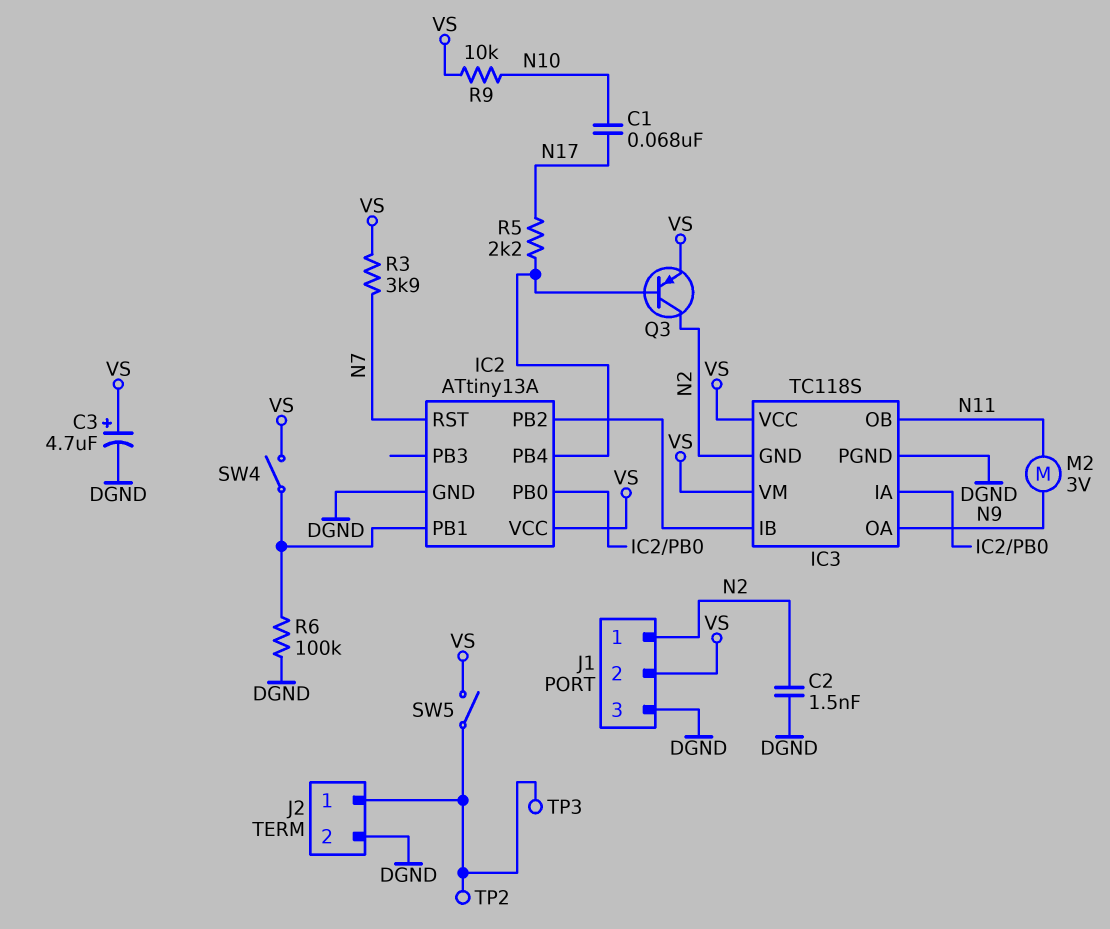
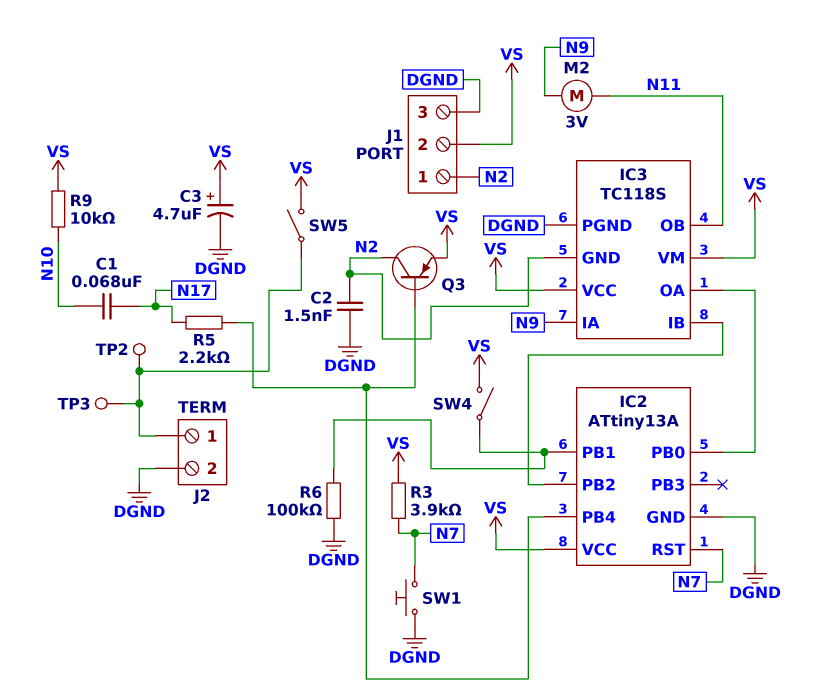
IC3 pin IA: IC2/PB0 -> N9
IC3 pin OA: N9 -> IC2/PB0
SW1: none -> button (DGND, N7)

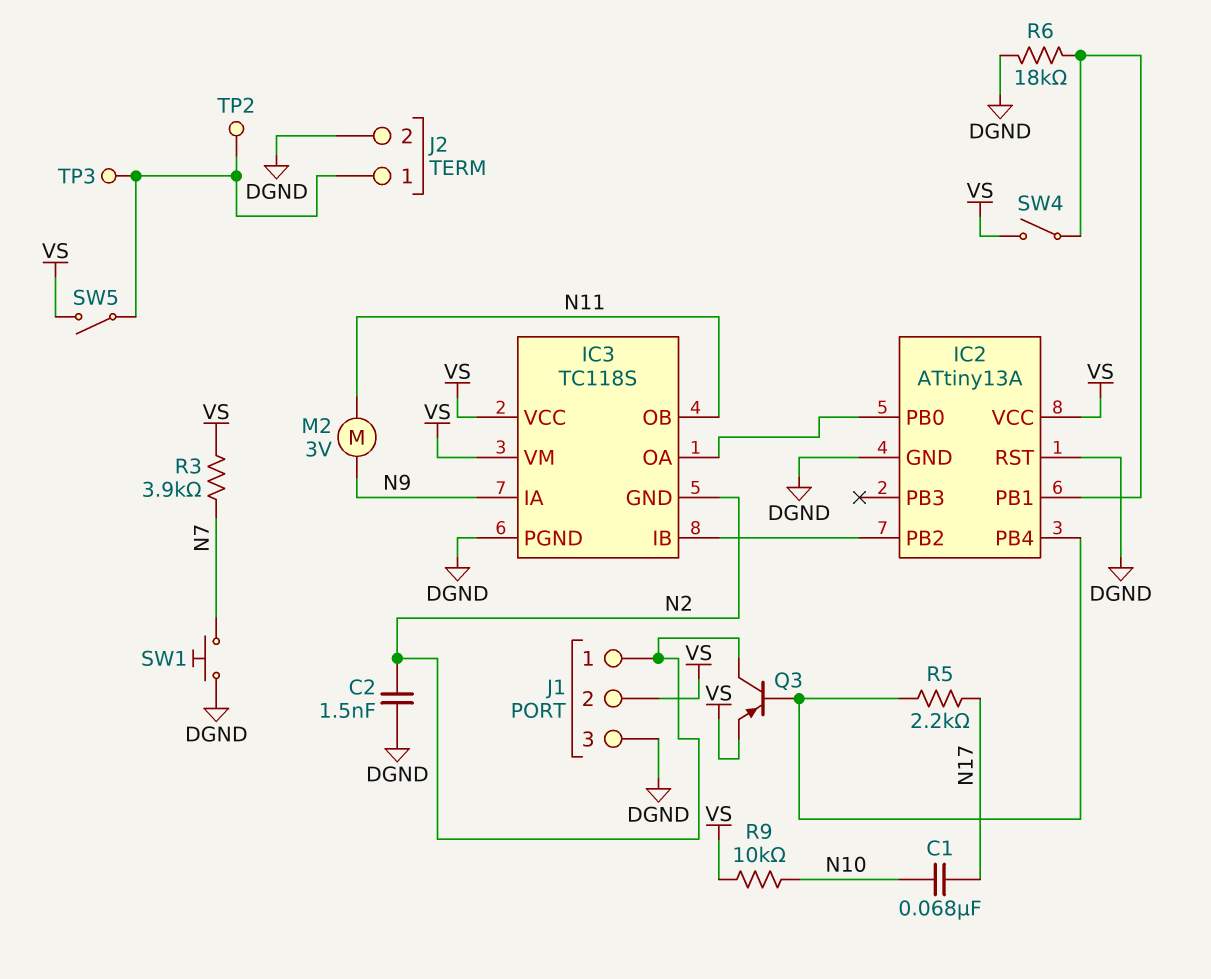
C3: 4.7uF (plus VS, minus DGND) -> none
IC2 pin RST: N7 -> DGND
R6: 100k (DGND, IC2/PB1) -> 18k (DGND, IC2/PB1)

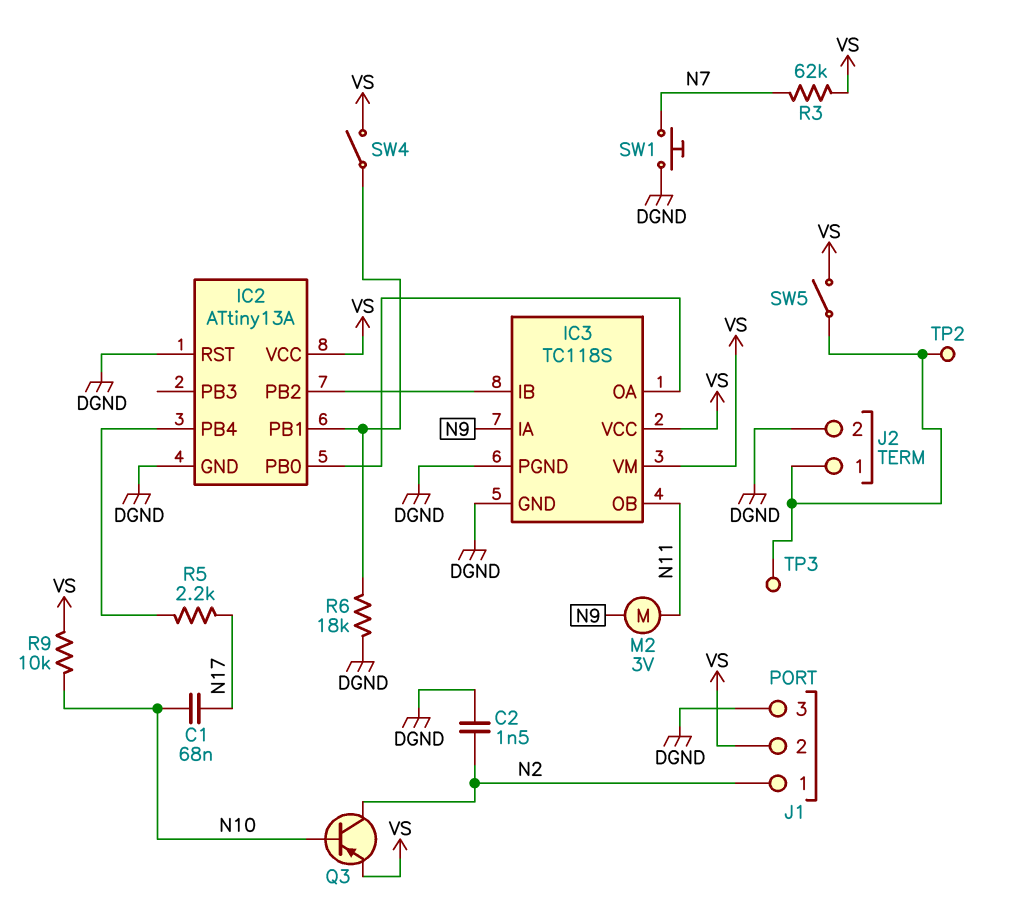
IC3 pin GND: N2 -> DGND
Q3: PNP (B IC2/PB4, C N2, E VS) -> PNP (B N10, C N2, E VS)
R3: 3.9k (N7, VS) -> 62k (N7, VS)

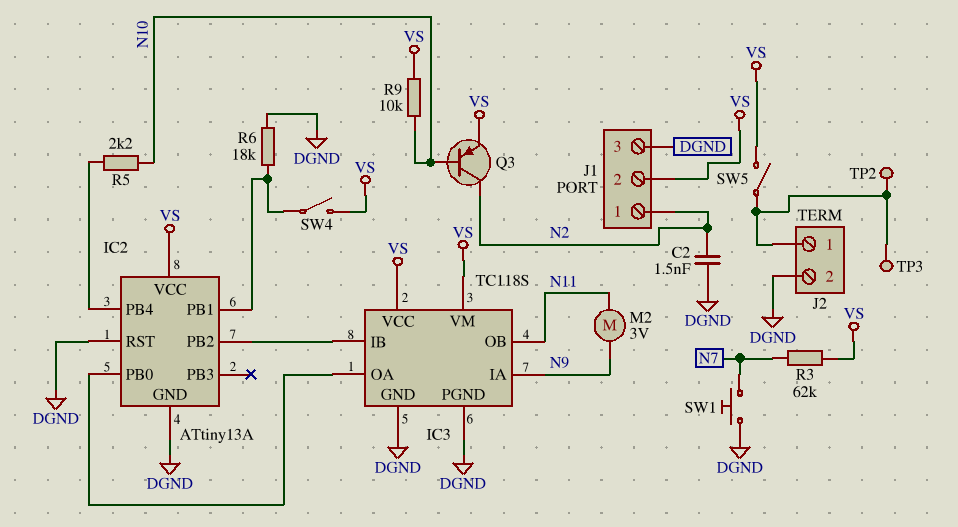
C1: 68nF (N10, N17) -> none
R5: 2.2k (IC2/PB4, N17) -> 2.2k (IC2/PB4, N10)

